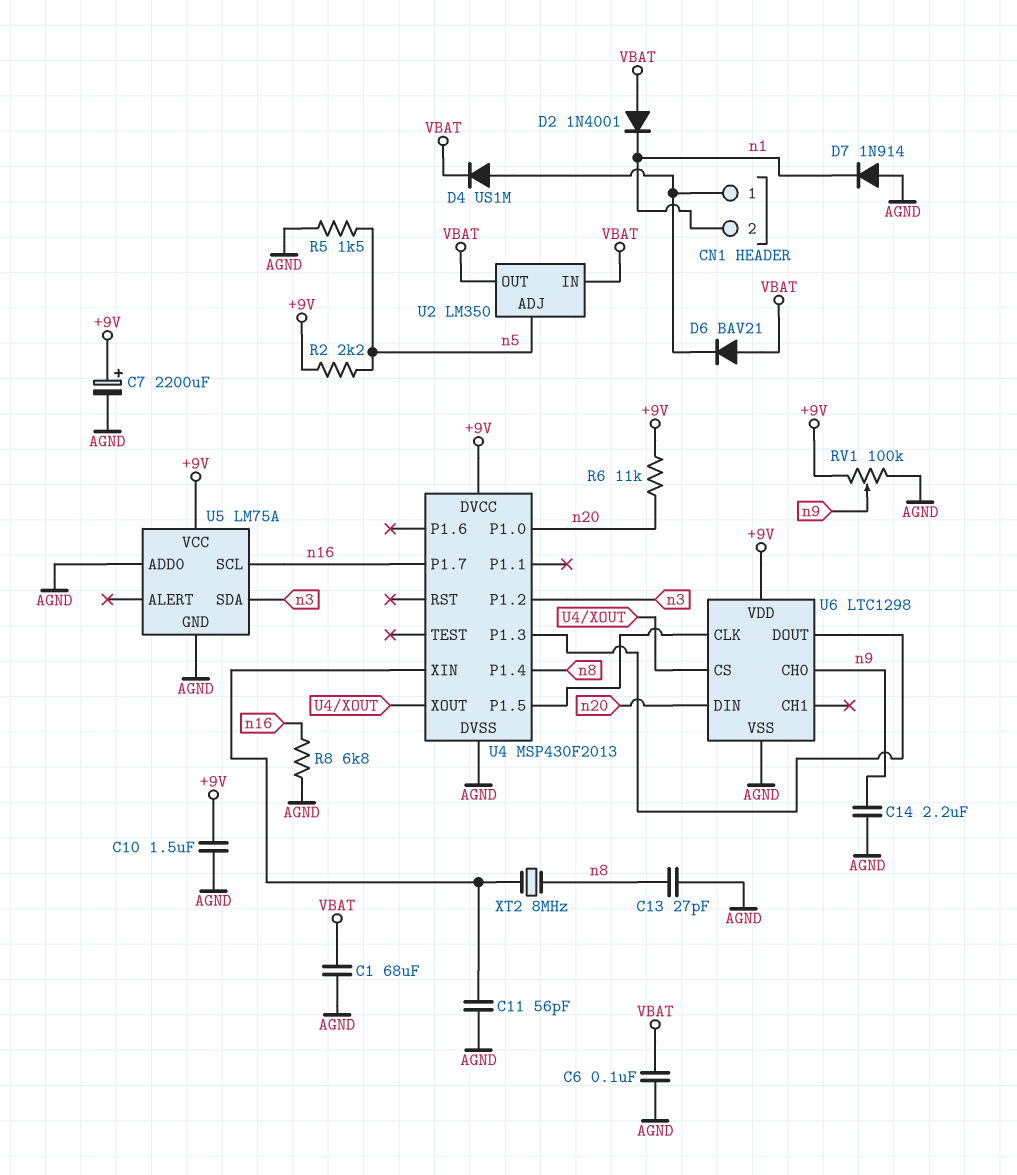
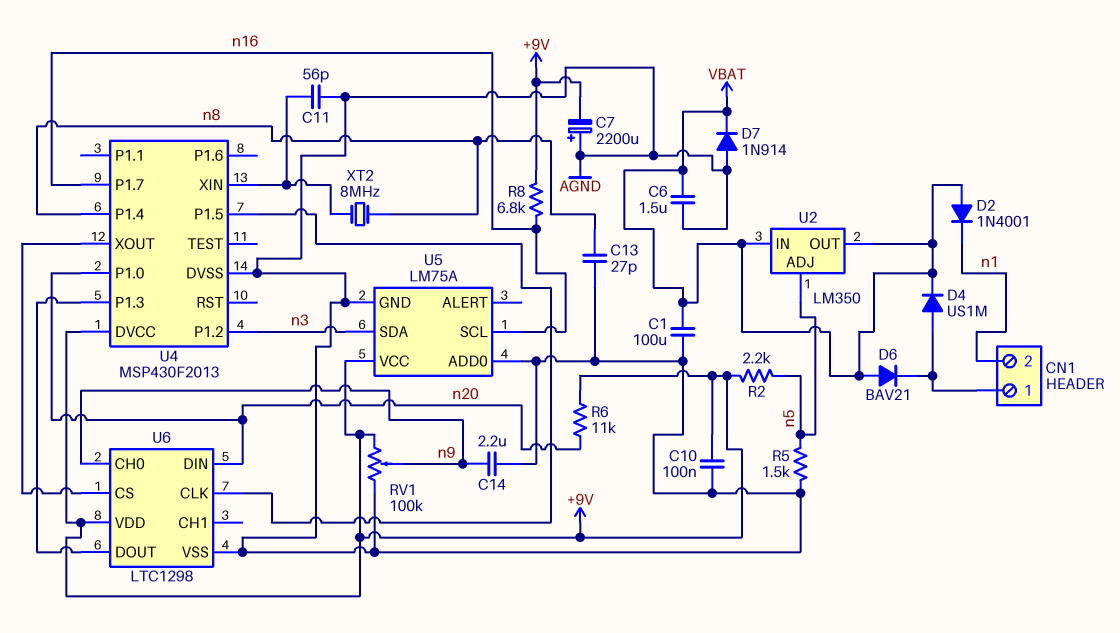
C1: 68uF (AGND, VBAT) -> 100uF (AGND, VBAT)
C6: 100nF (AGND, VBAT) -> 1.5uF (AGND, VBAT)
C7: 2200uF (plus +9V, minus AGND) -> 2200uF (plus AGND, minus +9V)
C10: 1.5uF (+9V, AGND) -> 100nF (+9V, AGND)
D7: diode 1N914 (A AGND, K n1) -> diode 1N914 (A AGND, K VBAT)
R8: 6.8k (AGND, n16) -> 6.8k (+9V, n16)

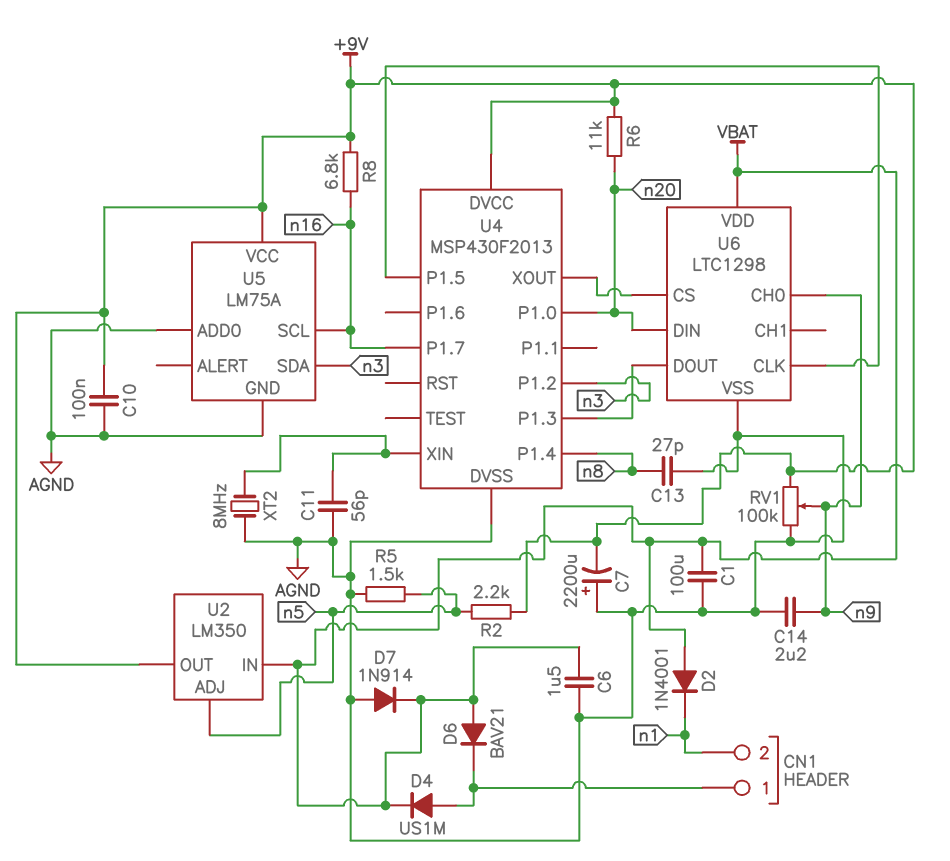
U2 pin OUT: VBAT -> +9V
U6 pin VDD: +9V -> VBAT
XT2: 8MHz (U4/XIN, n8) -> 8MHz (AGND, U4/XIN)

